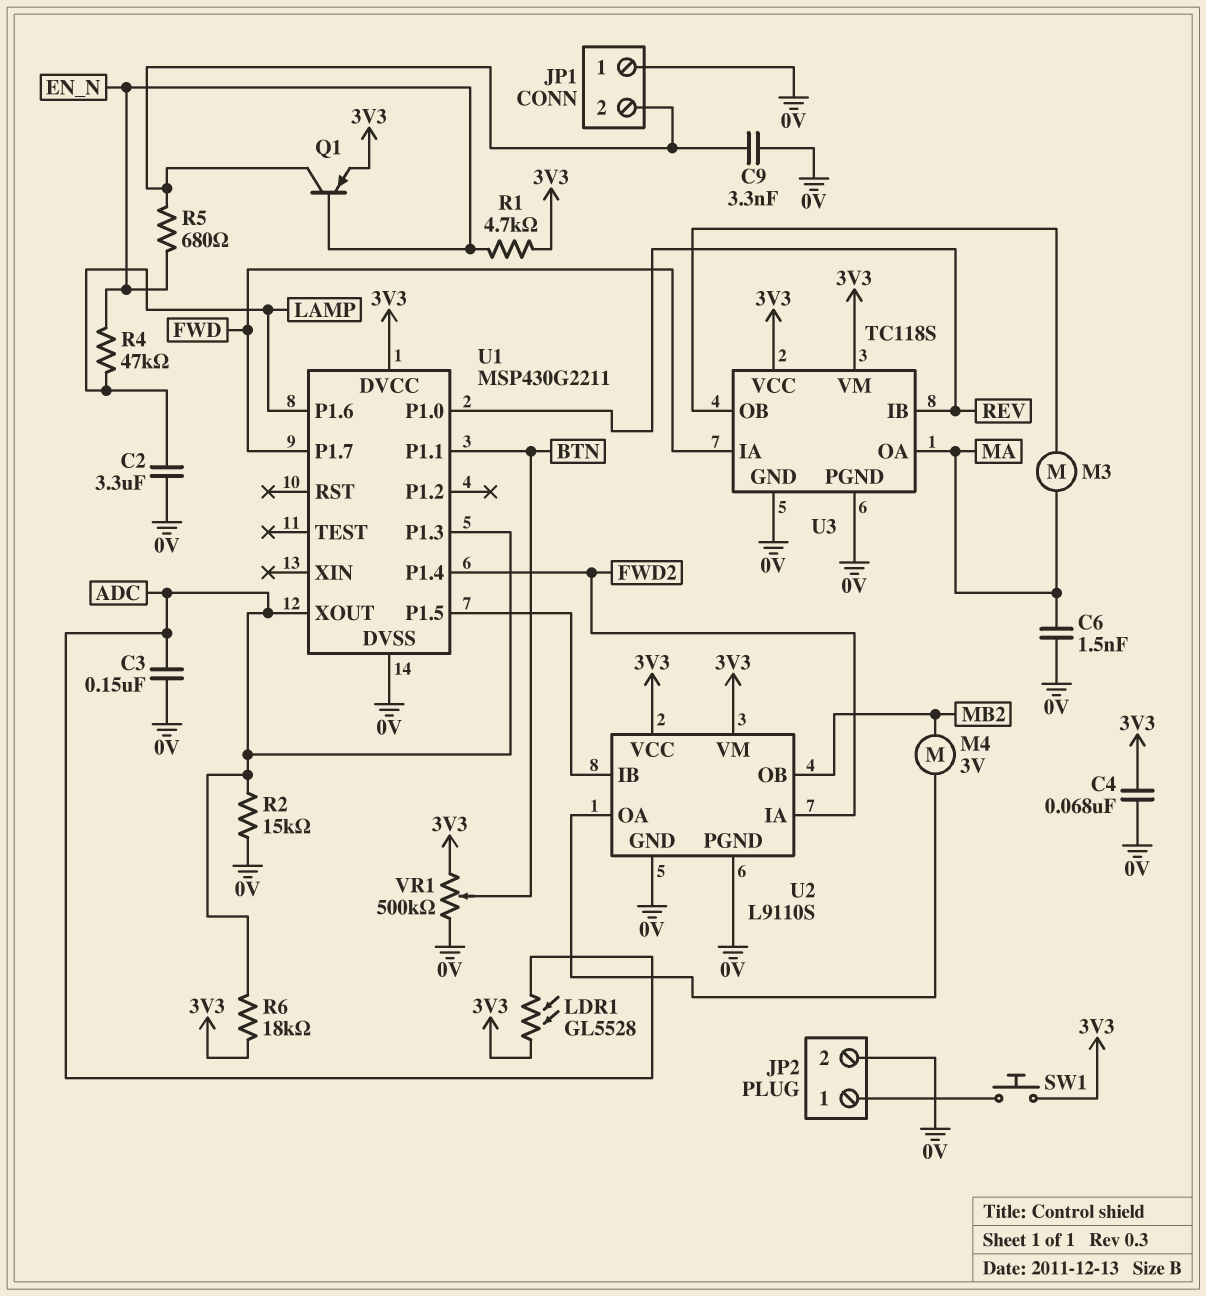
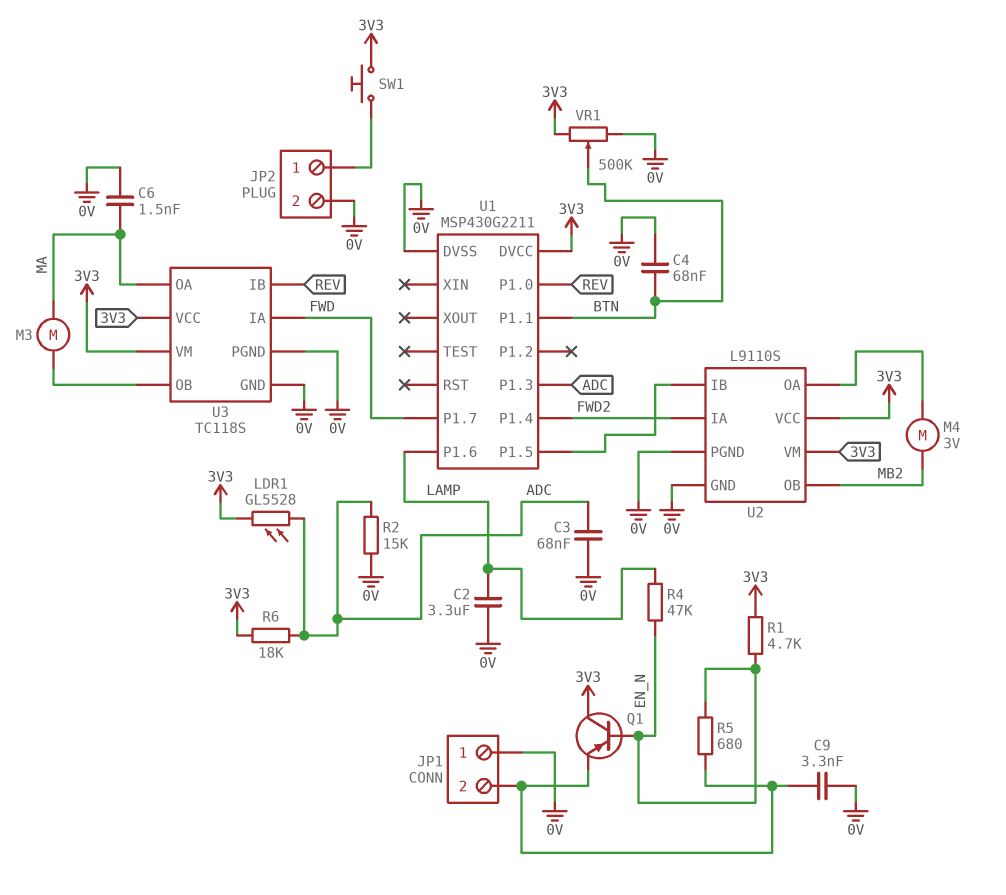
C3: 150nF (0V, ADC) -> 68nF (0V, ADC)
C4: 68nF (0V, 3V3) -> 68nF (0V, BTN)
Q1: PNP (B EN_N, C JP1/2, E 3V3) -> PNP (B EN_N, C 3V3, E JP1/2)
U1 pin XOUT: ADC -> none

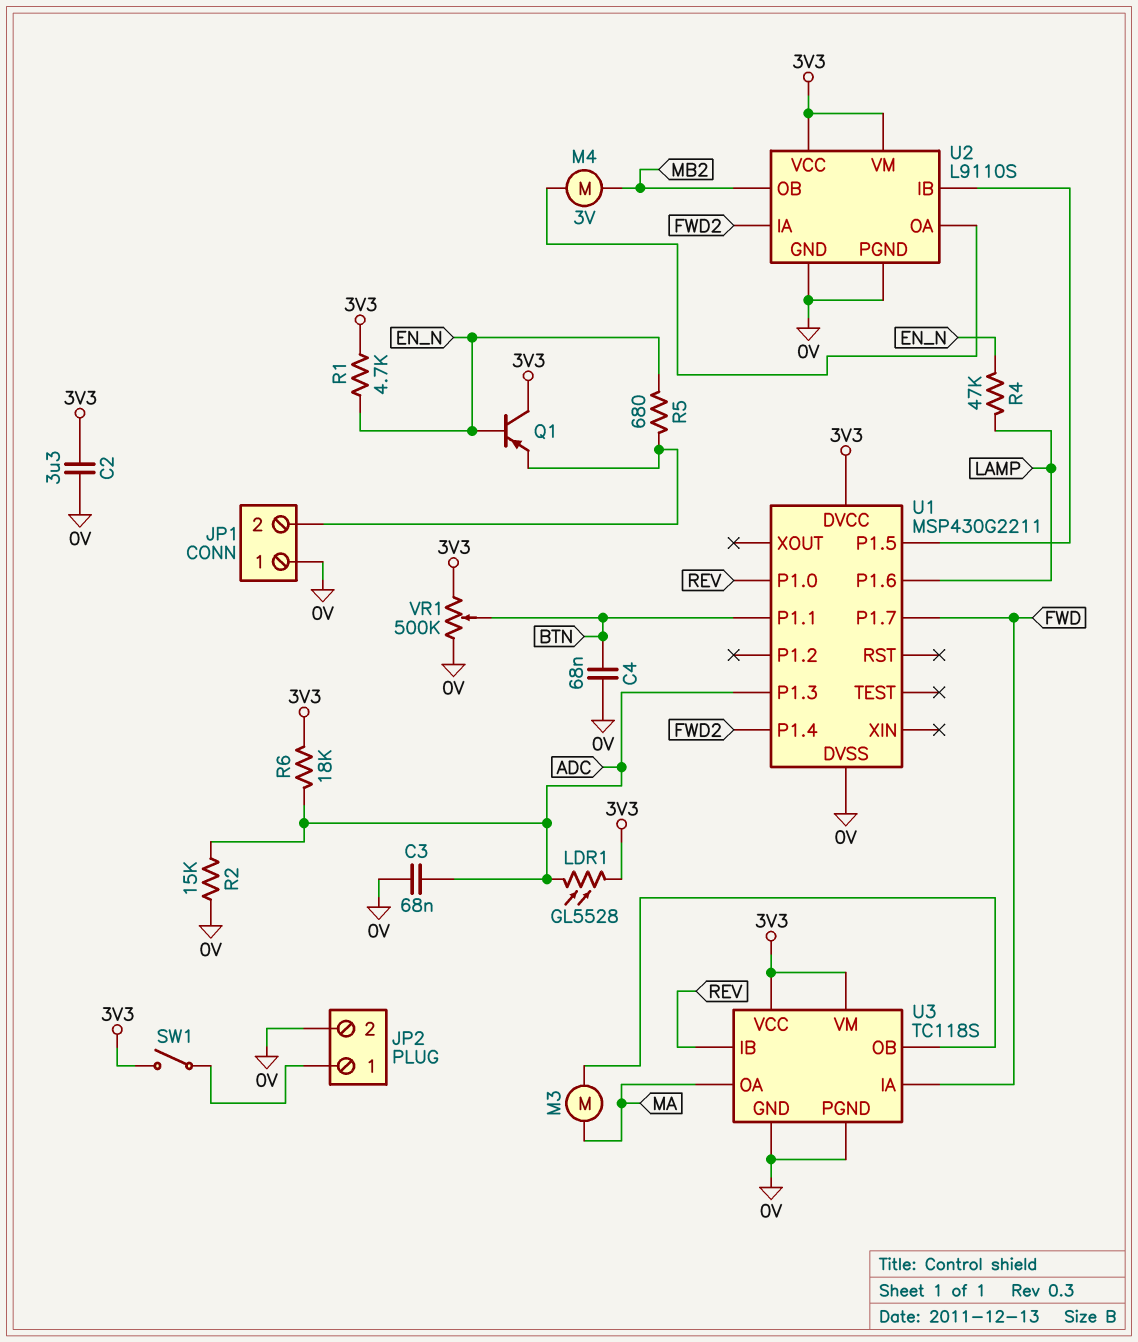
C2: 3.3uF (0V, LAMP) -> 3.3uF (0V, 3V3)
C6: 1.5nF (0V, MA) -> none
C9: 3.3nF (0V, JP1/2) -> none
SW1: button (3V3, JP2/1) -> switch (3V3, JP2/1)

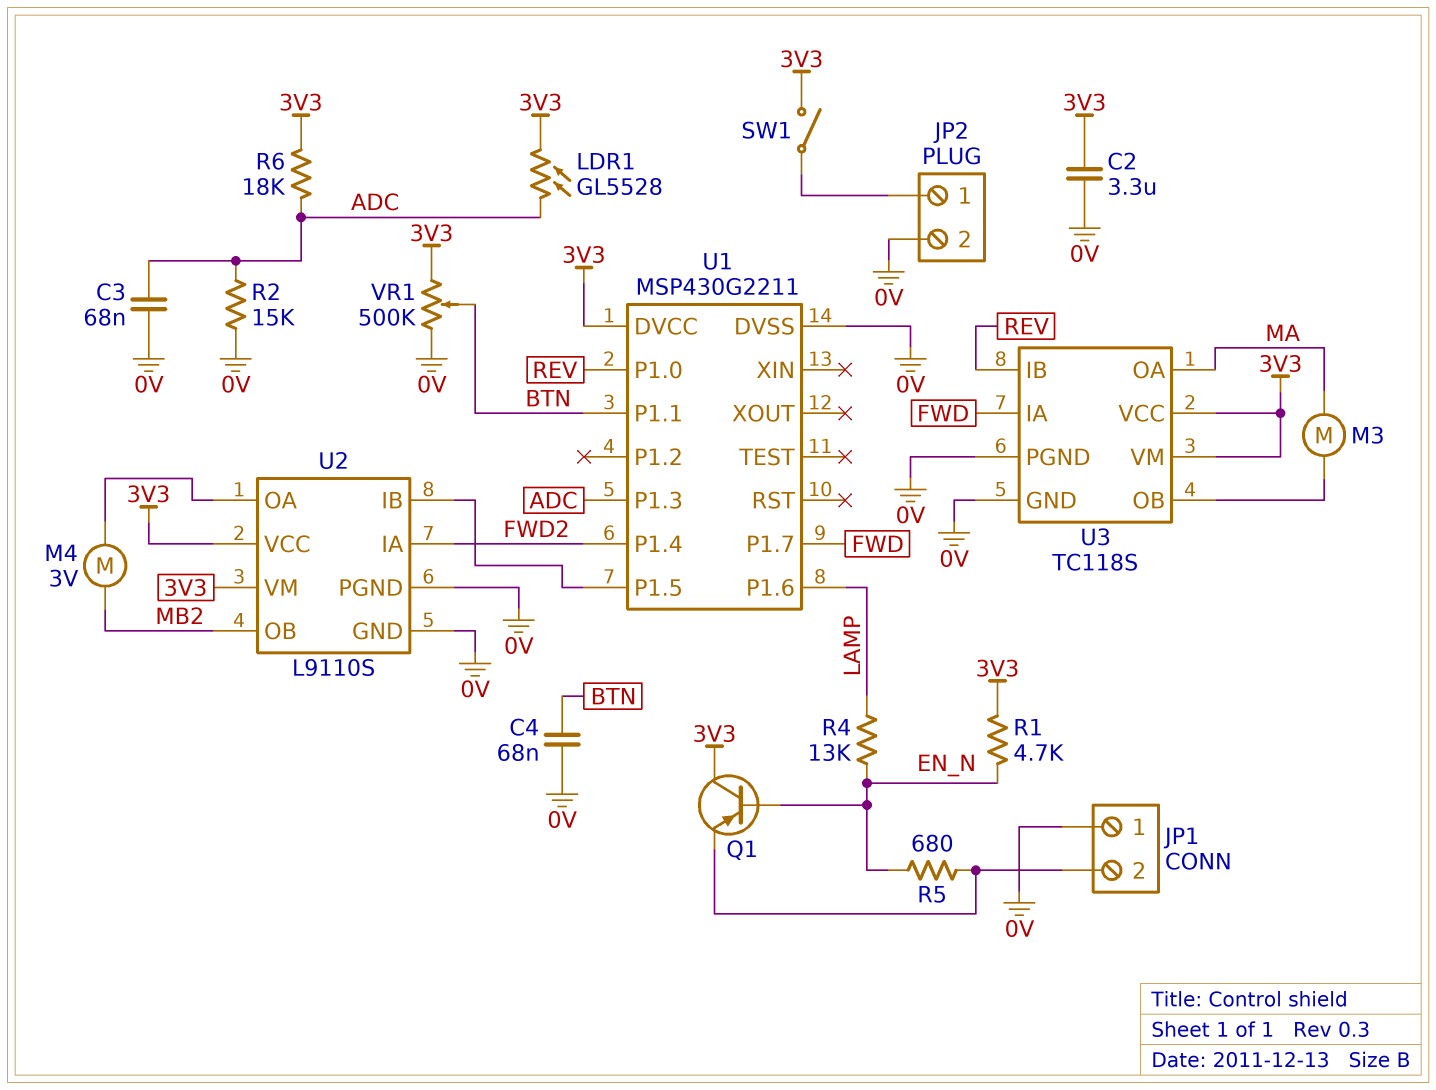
R4: 47k (EN_N, LAMP) -> 13k (EN_N, LAMP)

